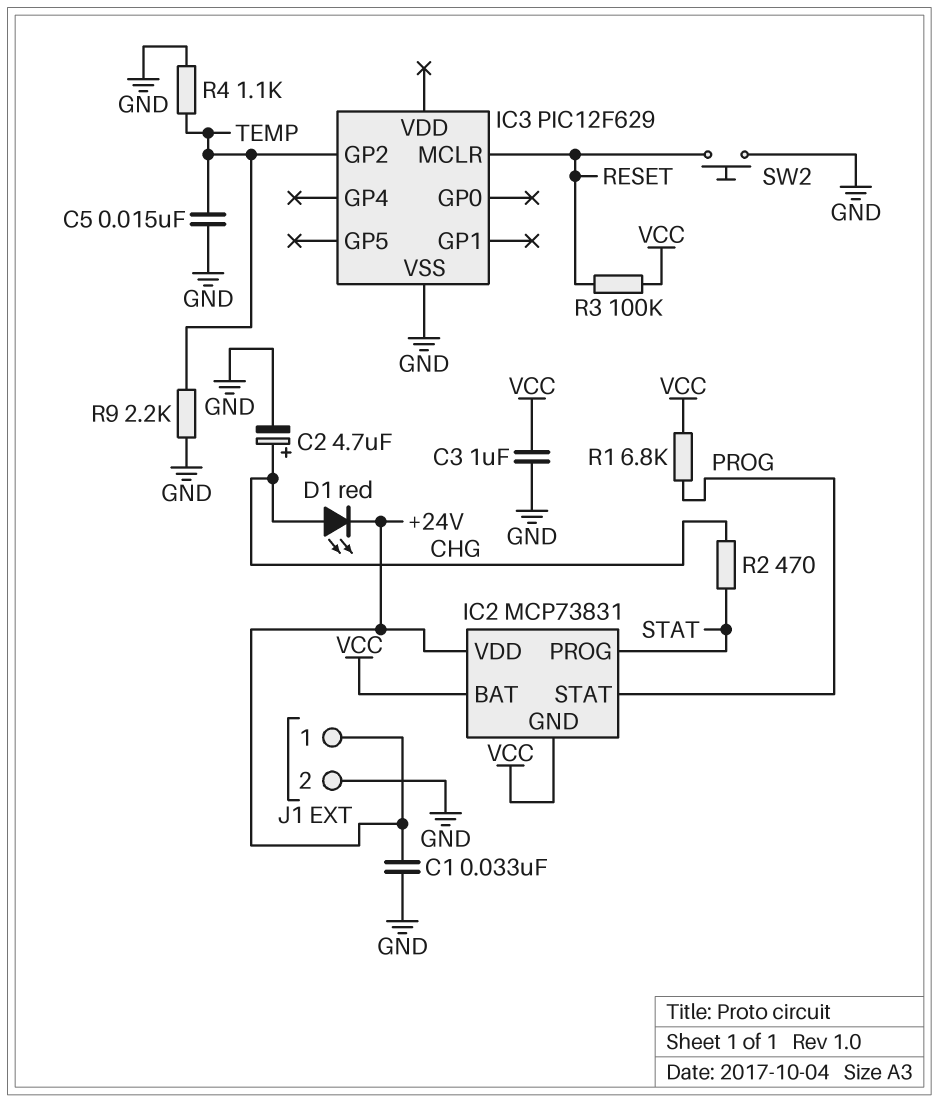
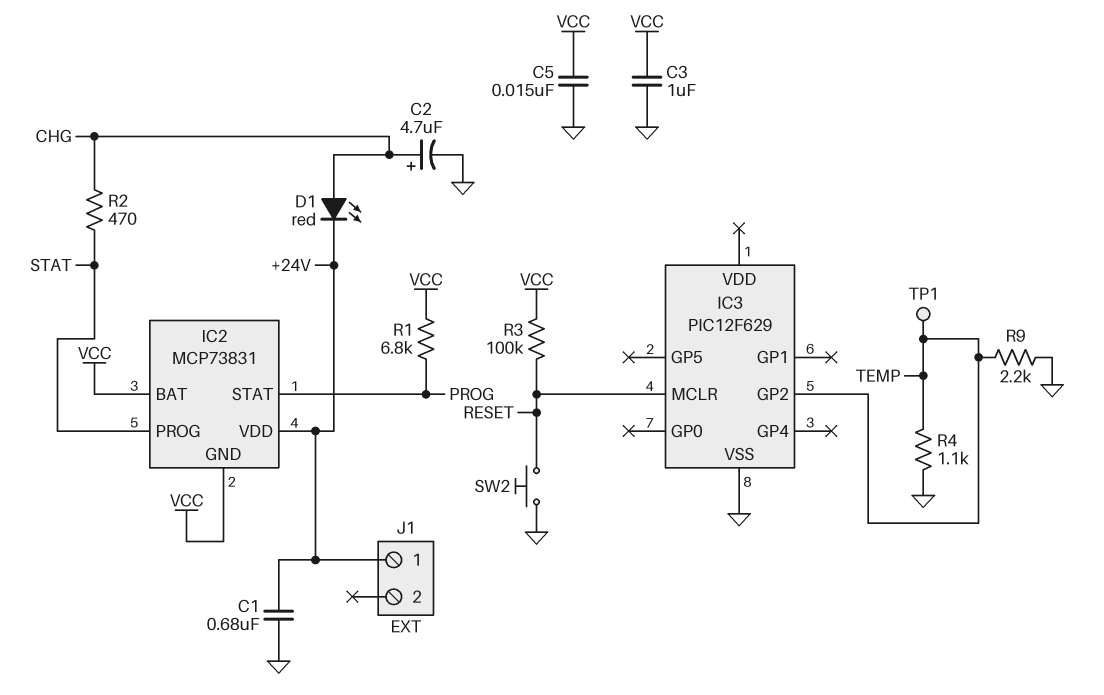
C1: 33nF (+24V, GND) -> 680nF (+24V, GND)
C5: 15nF (GND, TEMP) -> 15nF (GND, VCC)
J1 pin 2: GND -> none
TP1: none -> test point (TEMP)

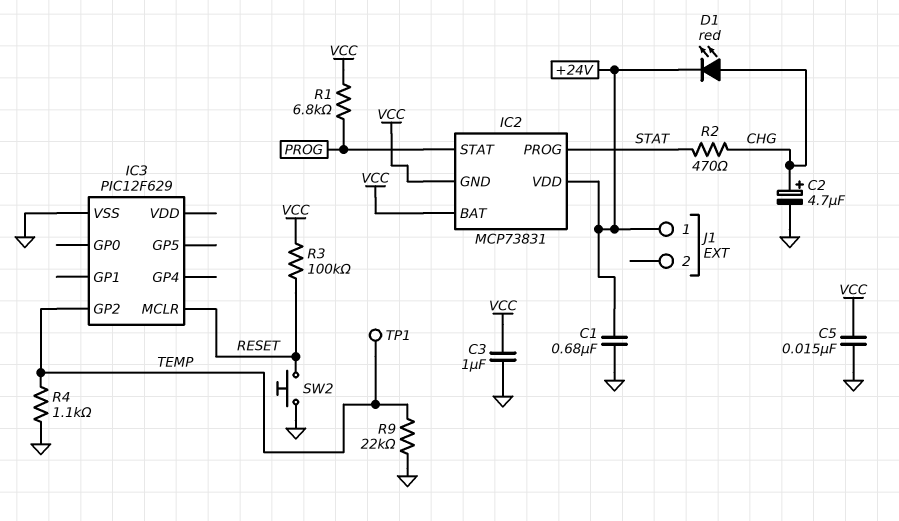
R9: 2.2k (GND, TEMP) -> 22k (GND, TEMP)

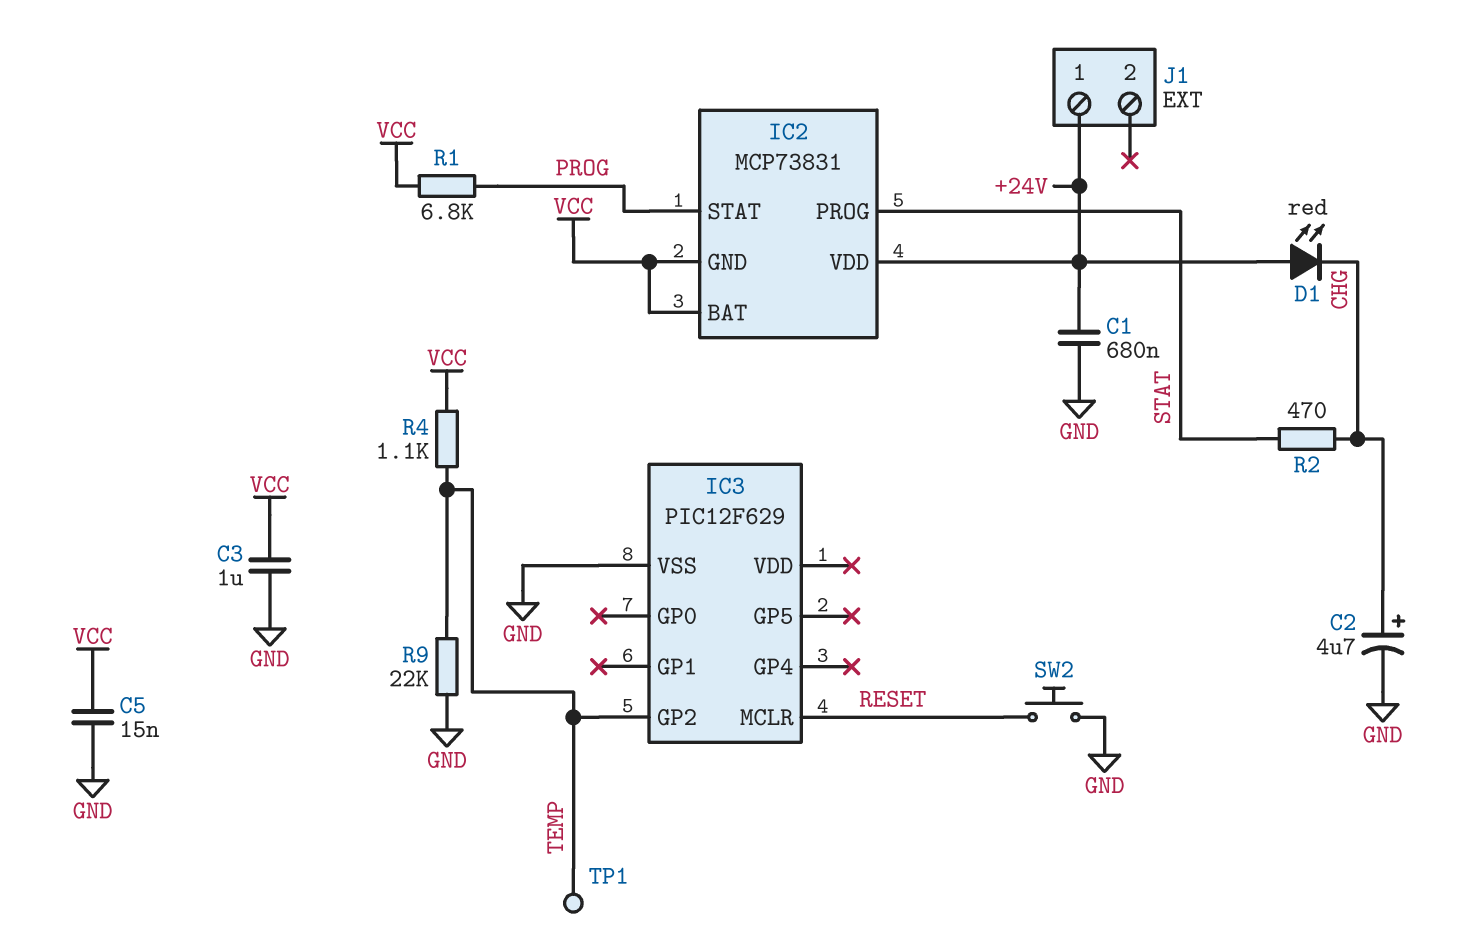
D1: LED red (A CHG, K +24V) -> LED red (A +24V, K CHG)
R3: 100k (RESET, VCC) -> none
R4: 1.1k (GND, TEMP) -> 1.1k (TEMP, VCC)

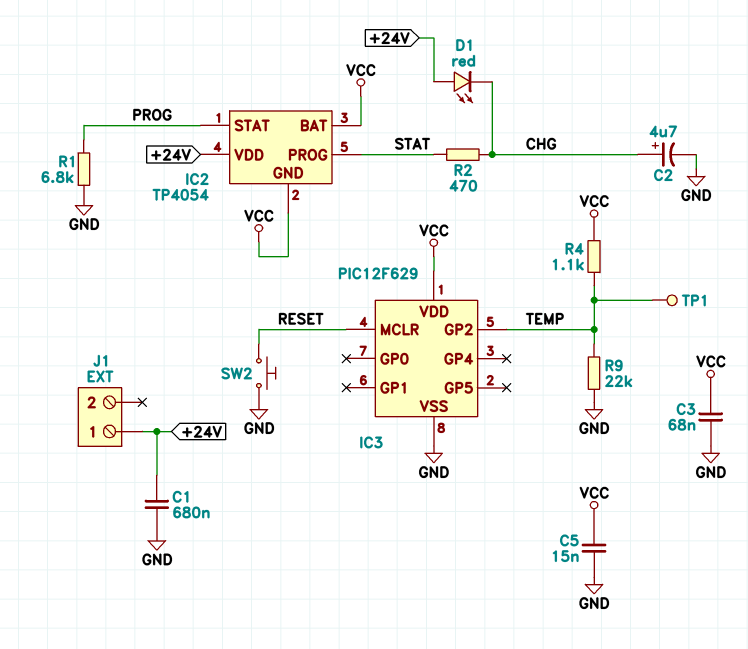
C3: 1uF (GND, VCC) -> 68nF (GND, VCC)
IC2: MCP73831 -> TP4054
IC3 pin VDD: none -> VCC
R1: 6.8k (PROG, VCC) -> 6.8k (GND, PROG)

